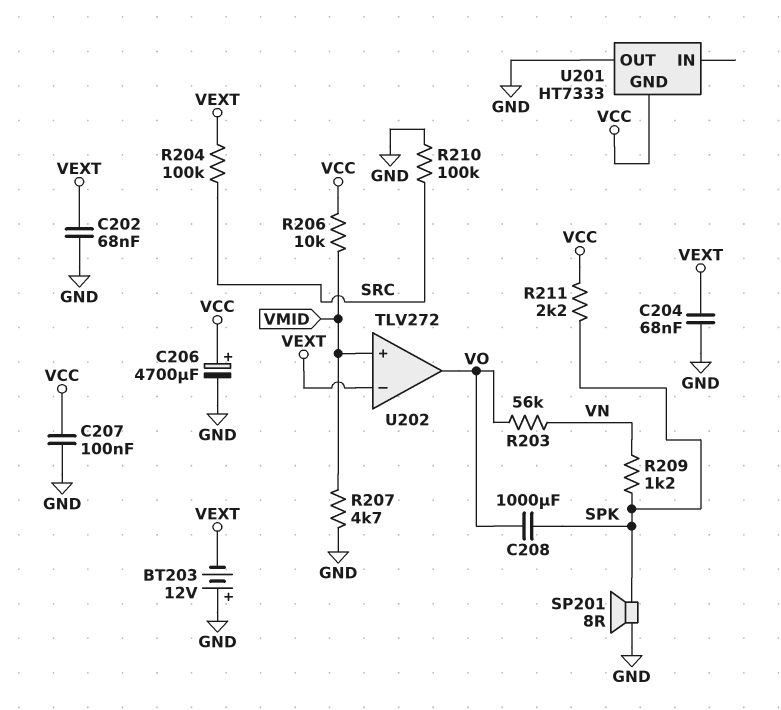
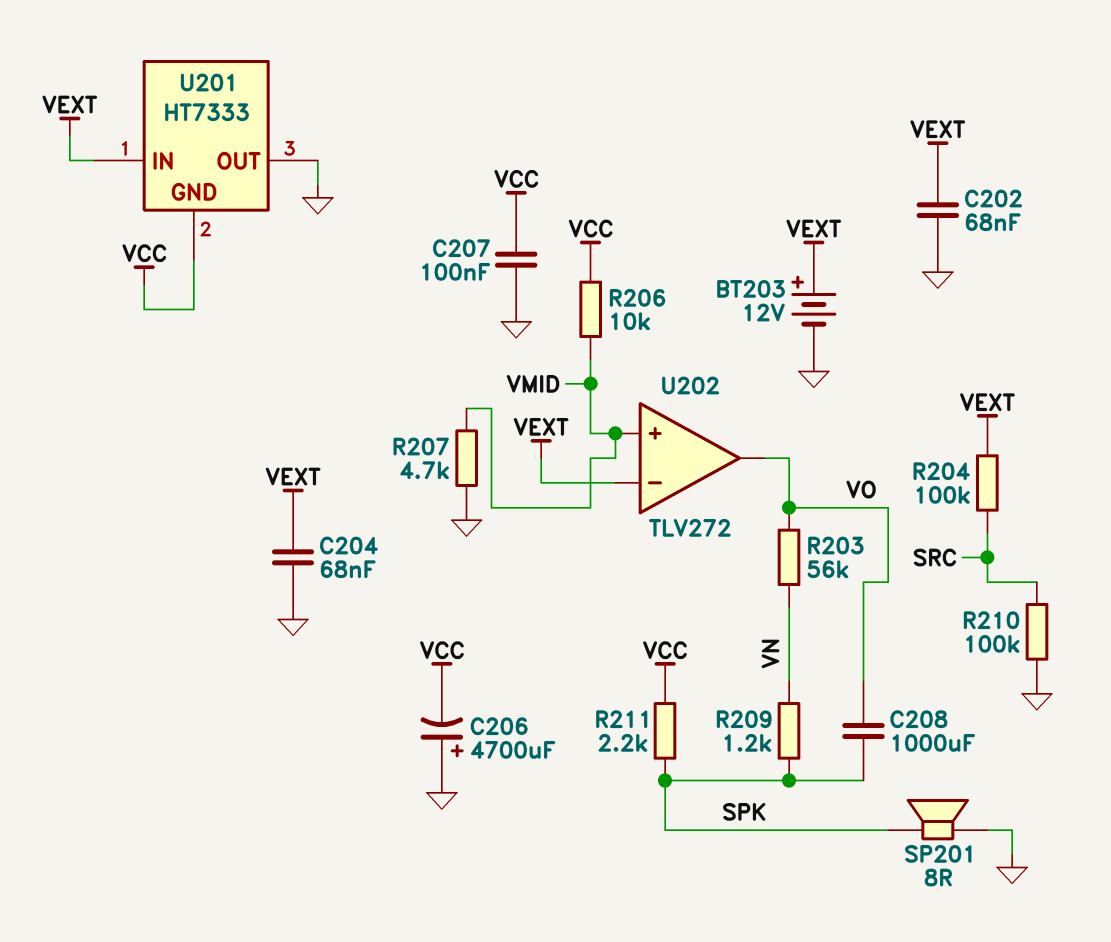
BT203: 12V (plus GND, minus VEXT) -> 12V (plus VEXT, minus GND)
C206: 4700uF (plus VCC, minus GND) -> 4700uF (plus GND, minus VCC)
U201 pin IN: none -> VEXT

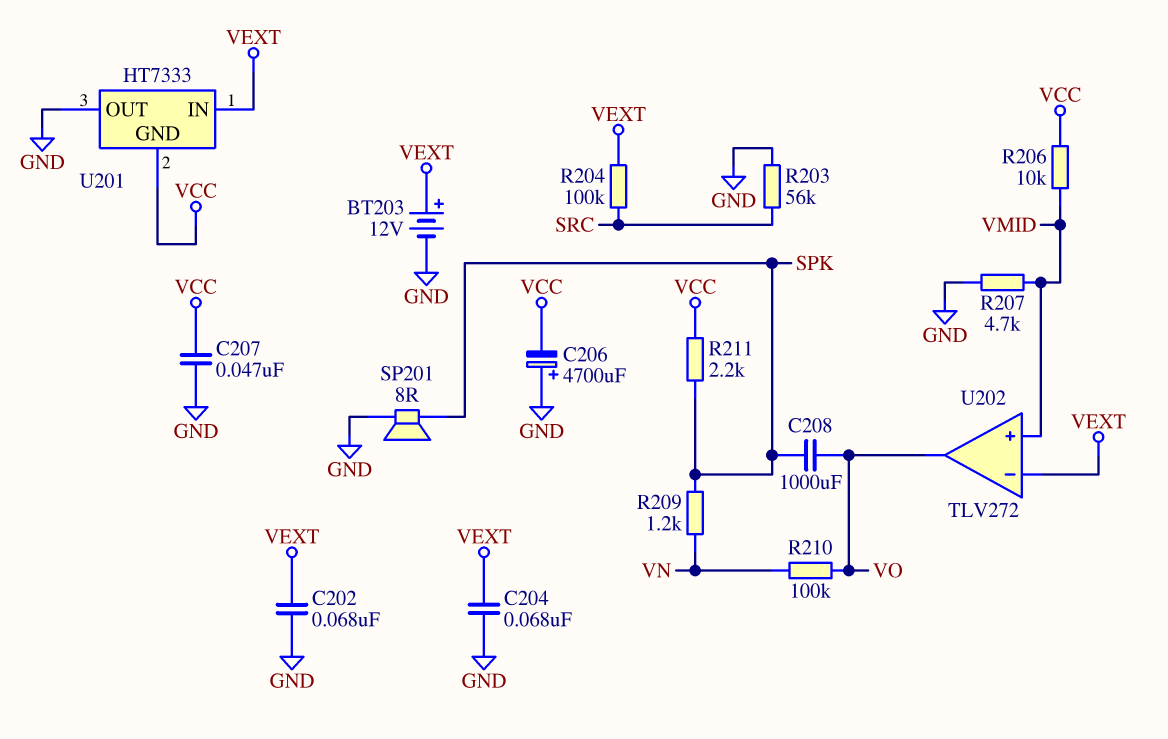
C207: 100nF (GND, VCC) -> 47nF (GND, VCC)
R203: 56k (VN, VO) -> 56k (GND, SRC)
R210: 100k (GND, SRC) -> 100k (VN, VO)

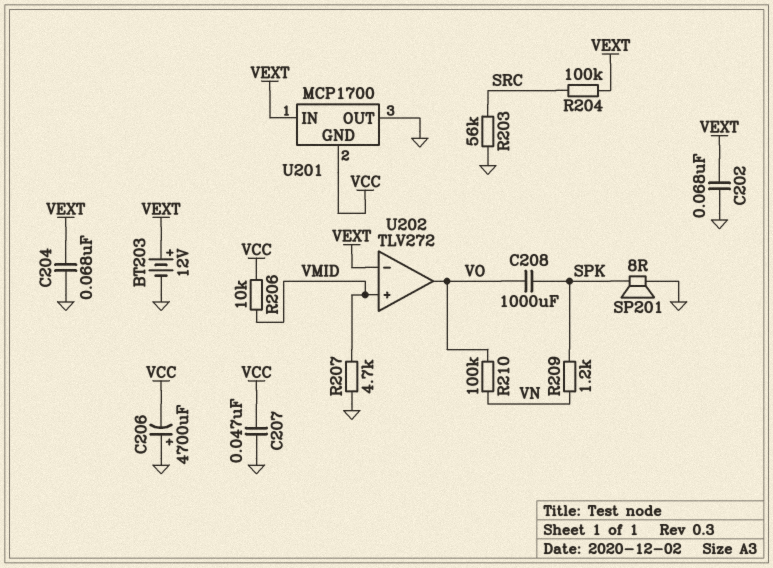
R211: 2.2k (SPK, VCC) -> none
U201: HT7333 -> MCP1700

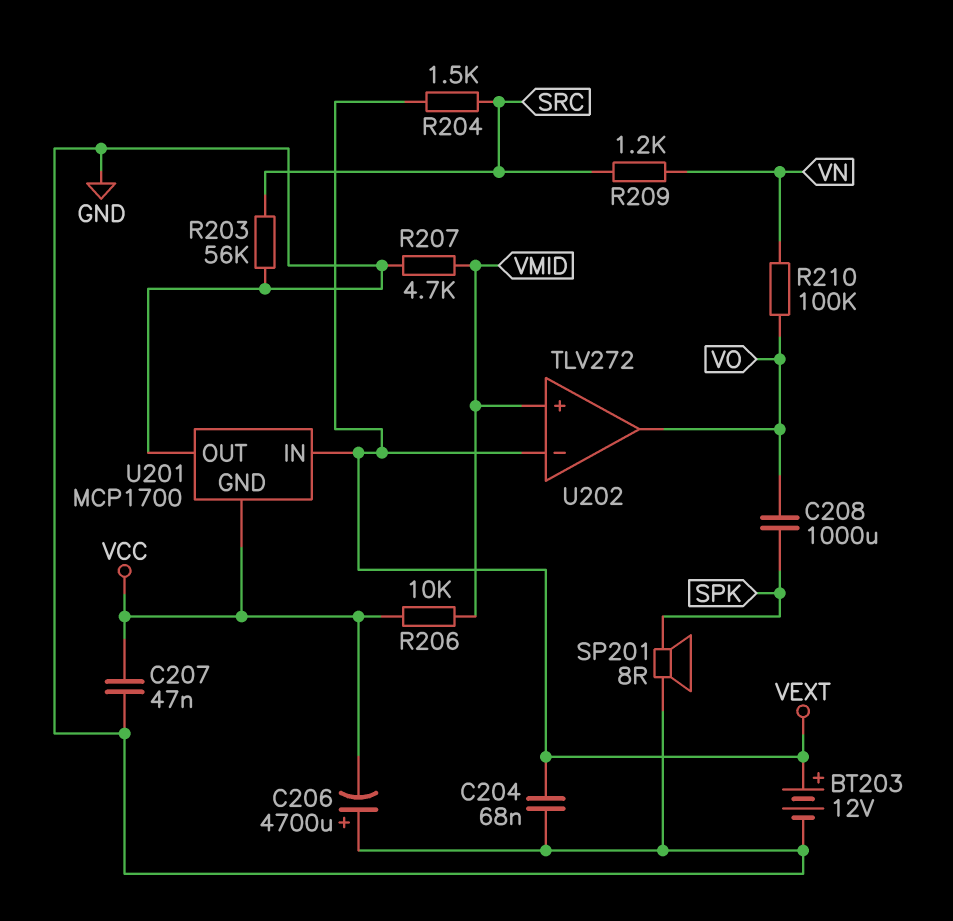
C202: 68nF (GND, VEXT) -> none
R204: 100k (SRC, VEXT) -> 1.5k (SRC, VEXT)
R209: 1.2k (SPK, VN) -> 1.2k (SRC, VN)

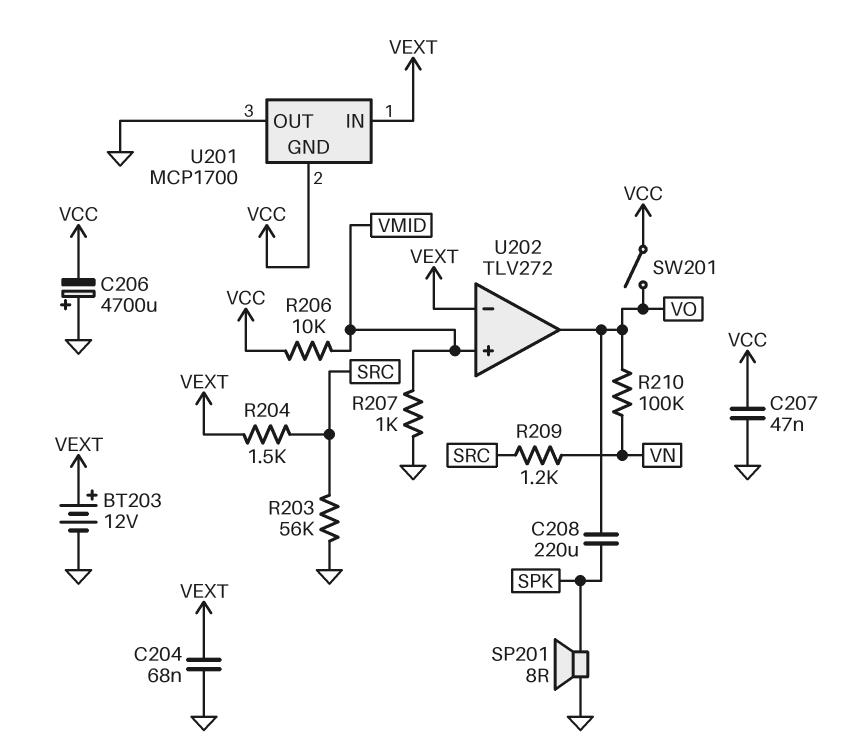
C208: 1000uF (SPK, VO) -> 220uF (SPK, VO)
R207: 4.7k (GND, VMID) -> 1k (GND, VMID)
SW201: none -> switch (VCC, VO)

